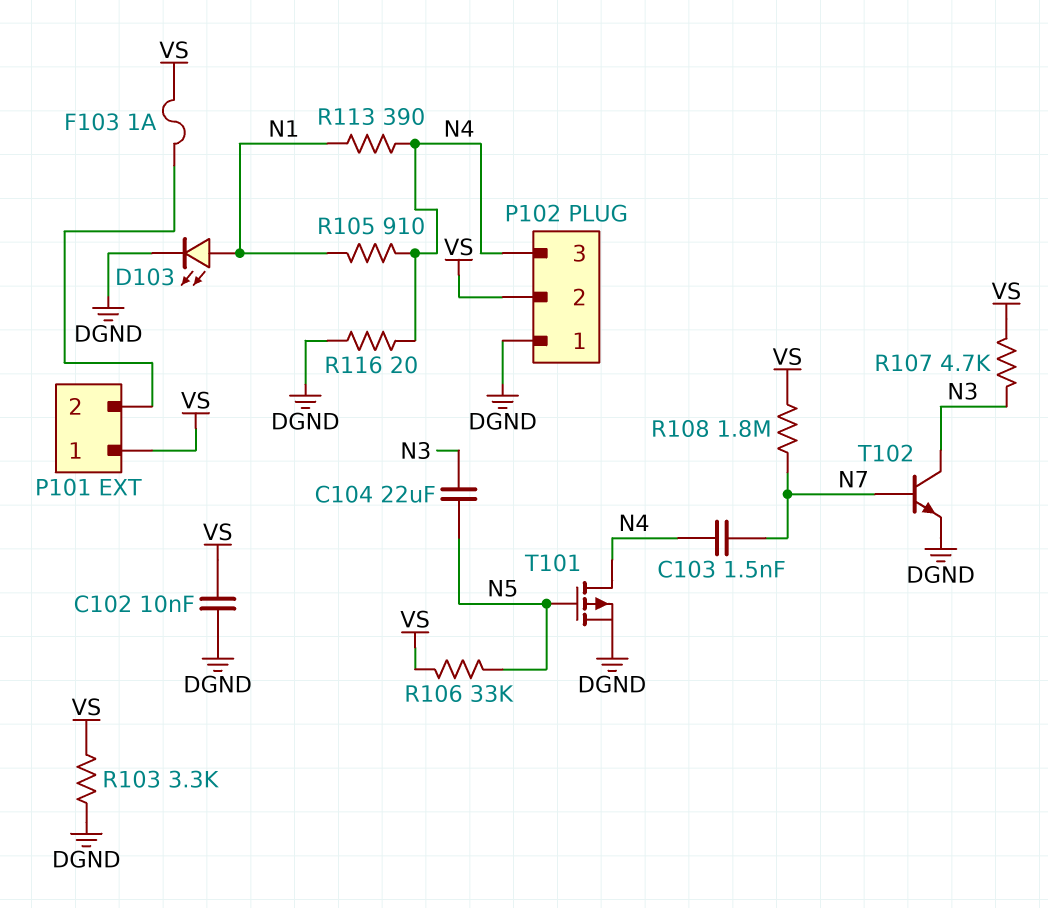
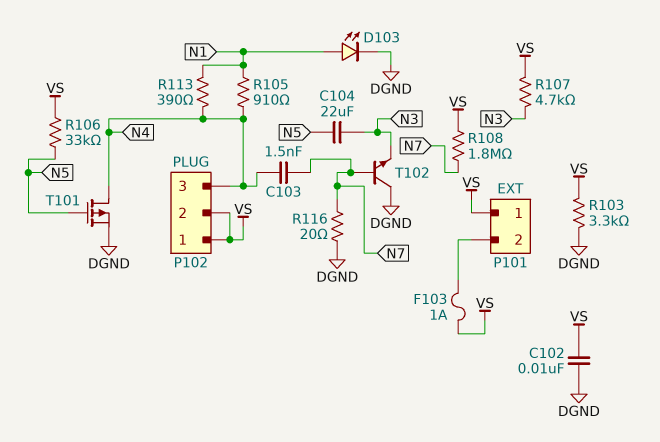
P102 pin 1: DGND -> VS
R116: 20 (DGND, N4) -> 20 (DGND, N7)
T102: NPN (B N7, C N3, E DGND) -> NPN (B N7, C DGND, E N3)

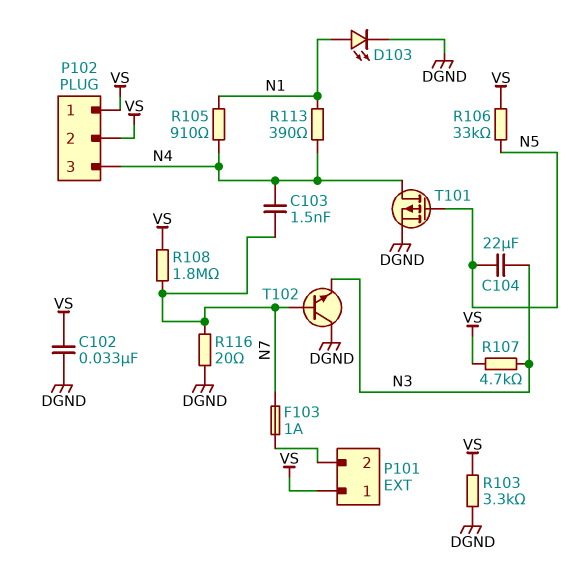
C102: 10nF (DGND, VS) -> 33nF (DGND, VS)
F103: 1A (P101/2, VS) -> 1A (N7, P101/2)

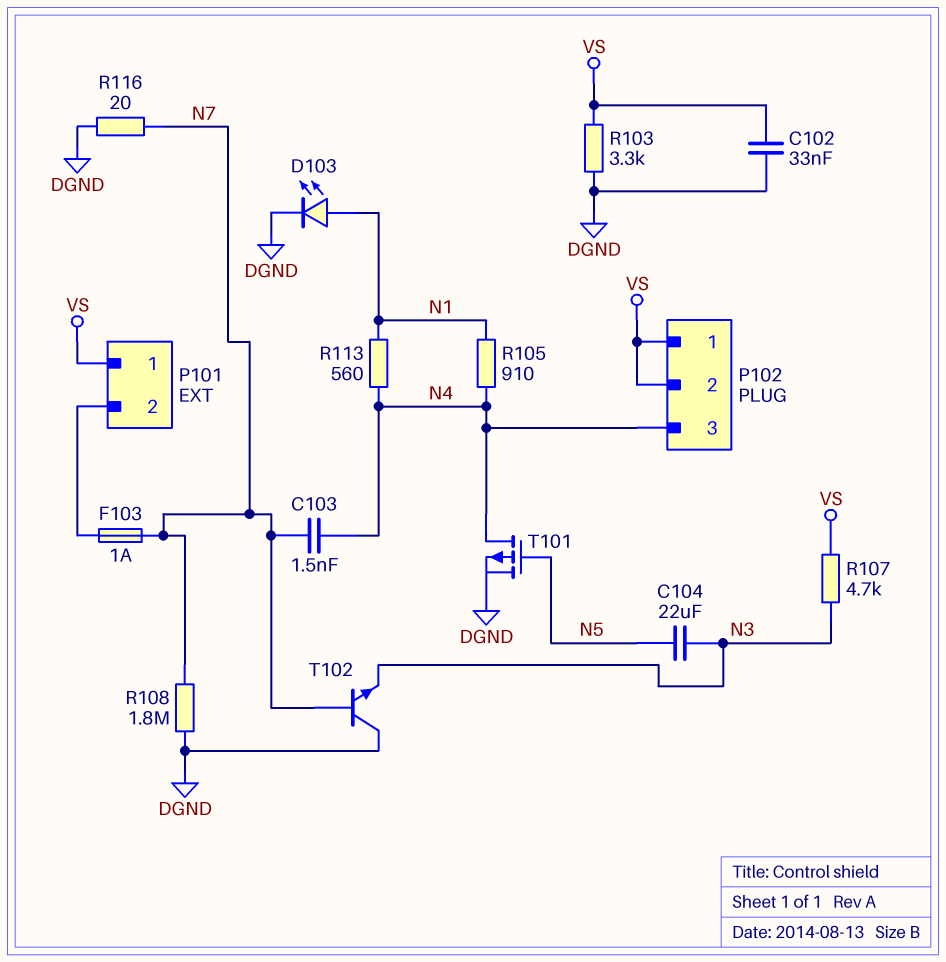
R106: 33k (N5, VS) -> none
R108: 1.8M (N7, VS) -> 1.8M (DGND, N7)
R113: 390 (N1, N4) -> 560 (N1, N4)

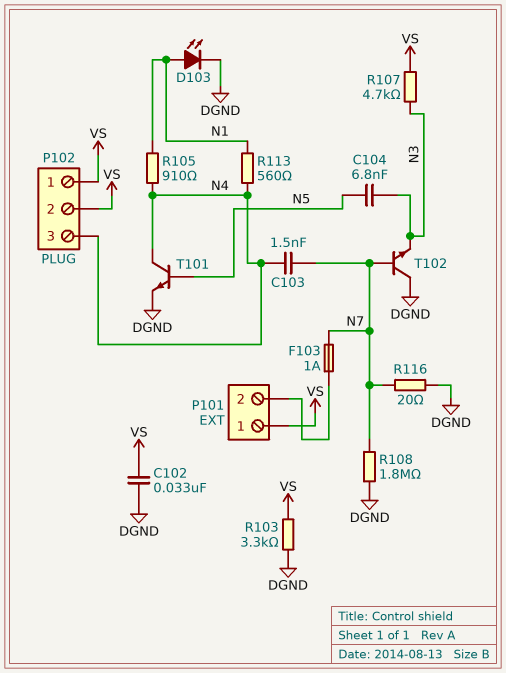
C104: 22uF (N3, N5) -> 6.8nF (N3, N5)
T101: PMOS (G N5, D N4, S DGND) -> NPN (B N5, C N4, E DGND)

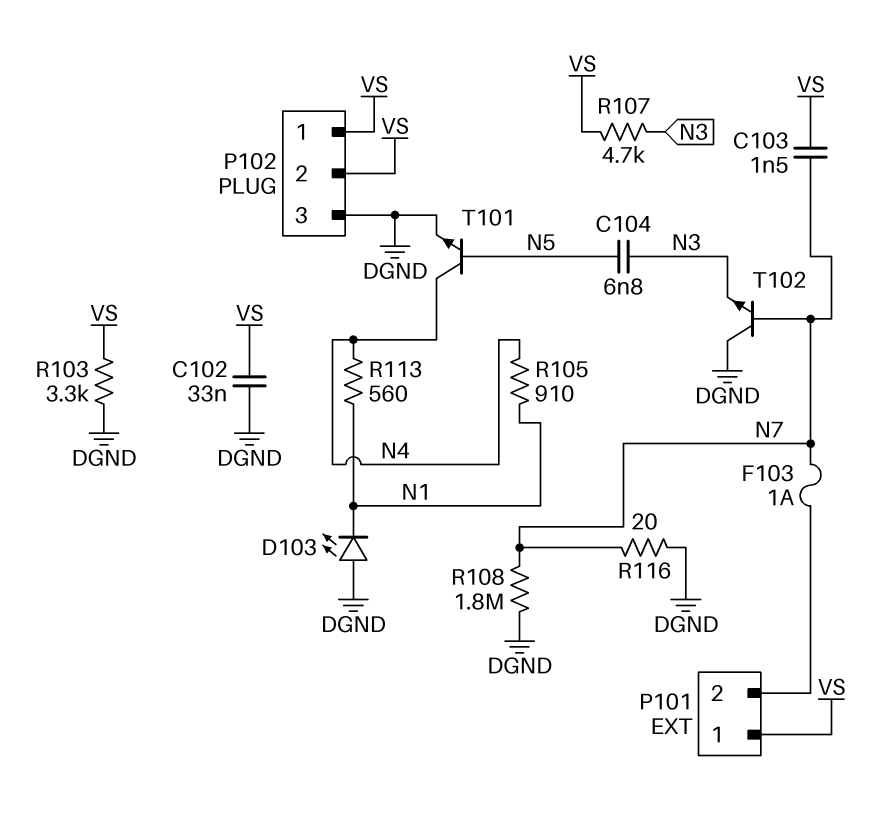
C103: 1.5nF (N4, N7) -> 1.5nF (N7, VS)
D103: LED (A N1, K DGND) -> LED (A DGND, K N1)
P102 pin 3: N4 -> DGND

